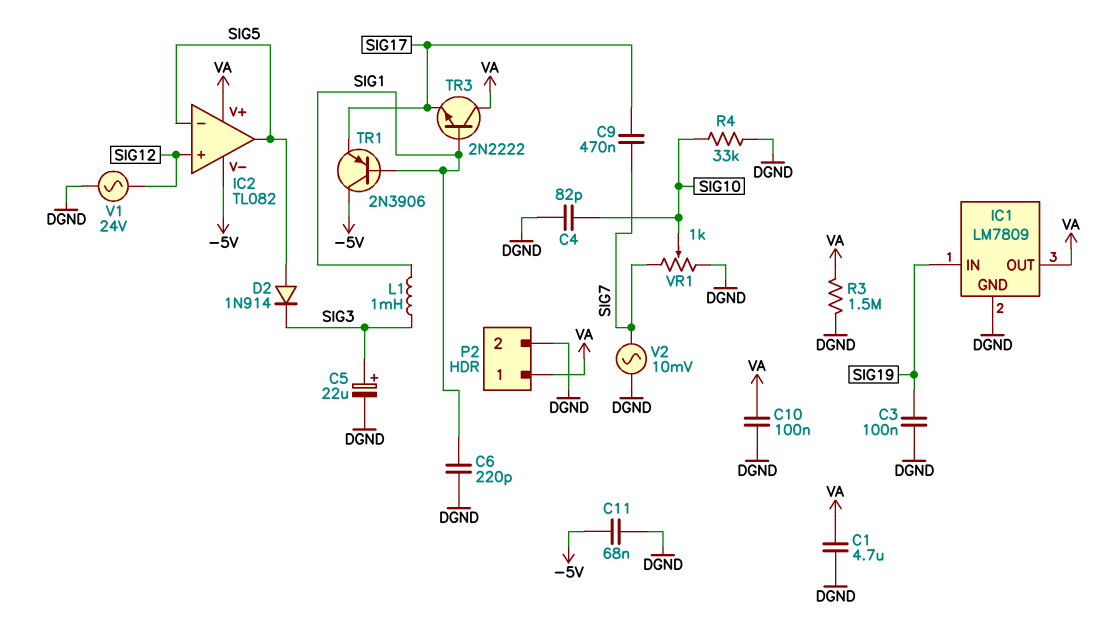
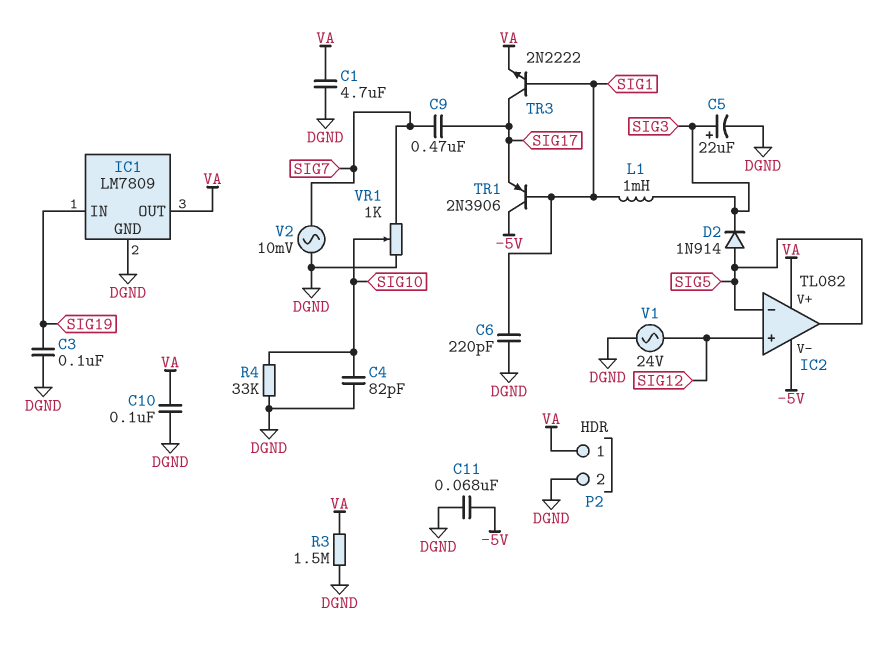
TR3: NPN 2N2222 (B SIG1, C VA, E SIG17) -> NPN 2N2222 (B SIG1, C SIG17, E VA)

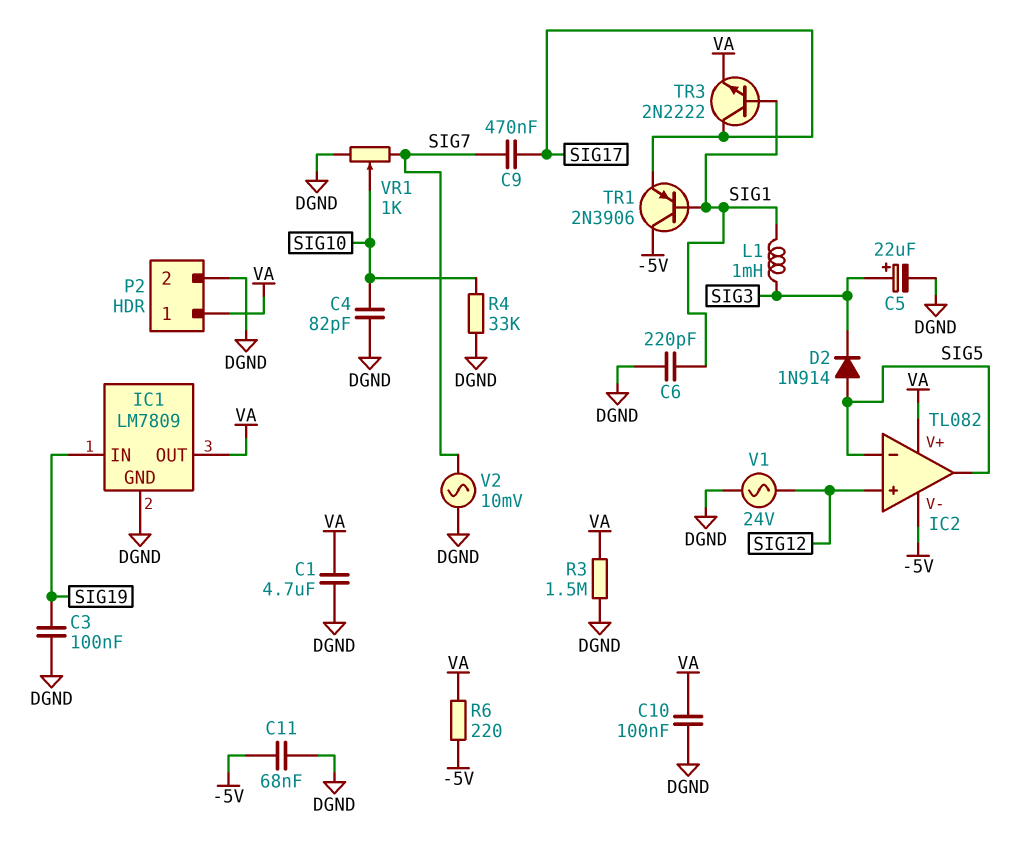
R6: none -> 220 (-5V, VA)

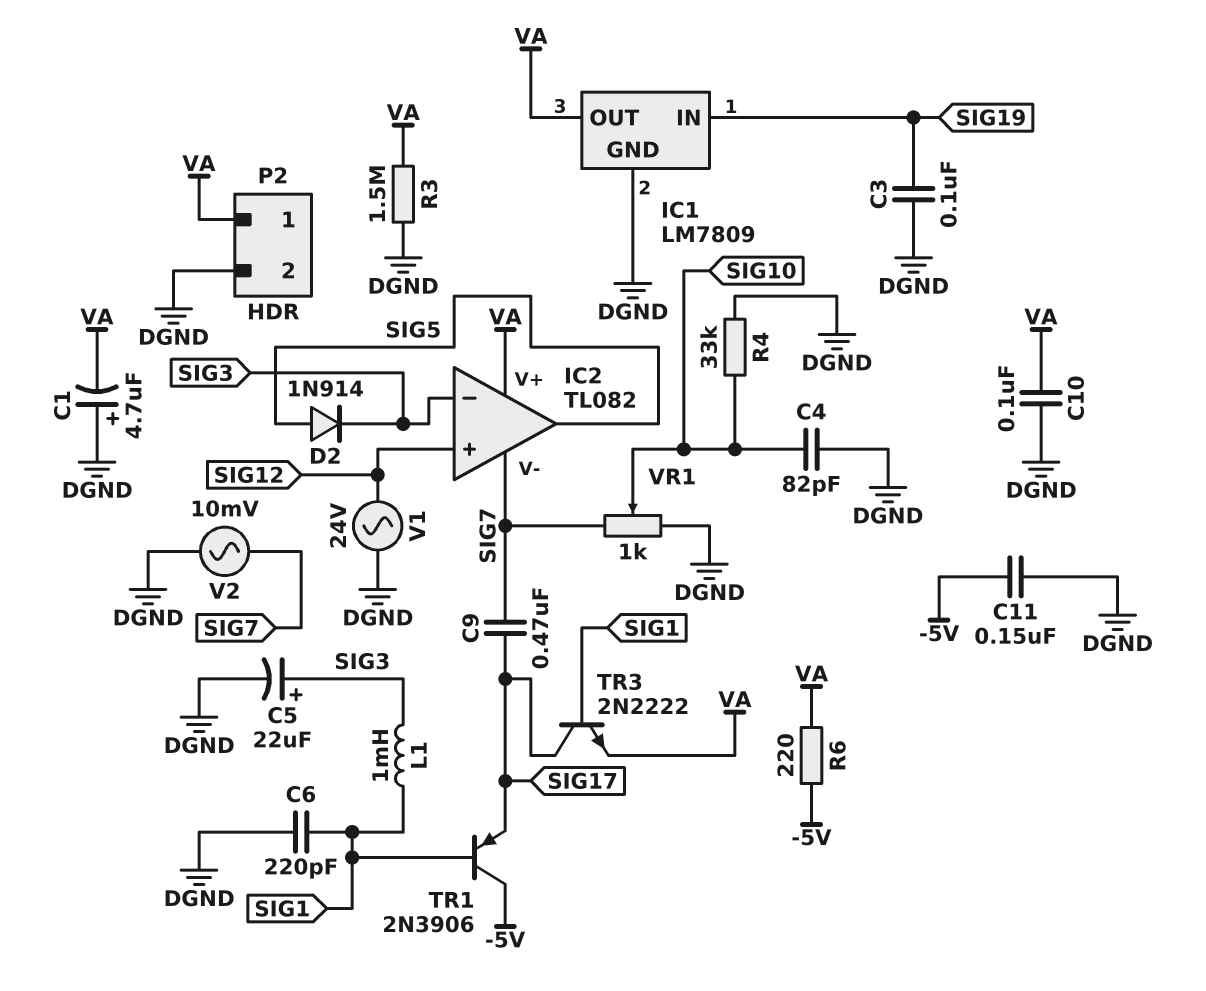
C1: 4.7uF (DGND, VA) -> 4.7uF (plus DGND, minus VA)
C11: 68nF (-5V, DGND) -> 150nF (-5V, DGND)
IC2 pin V-: -5V -> SIG7
IC2 pin in-: SIG5 -> SIG3

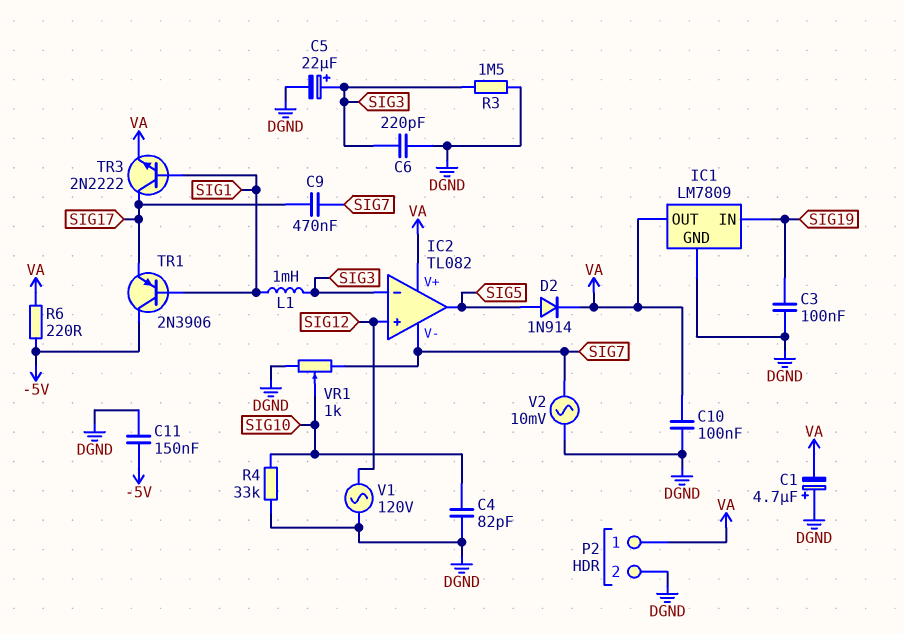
C6: 220pF (DGND, SIG1) -> 220pF (DGND, SIG3)
D2: diode 1N914 (A SIG5, K SIG3) -> diode 1N914 (A SIG5, K VA)
R3: 1.5M (DGND, VA) -> 1.5M (DGND, SIG3)
V1: AC 24V (DGND, SIG12) -> AC 120V (DGND, SIG12)

